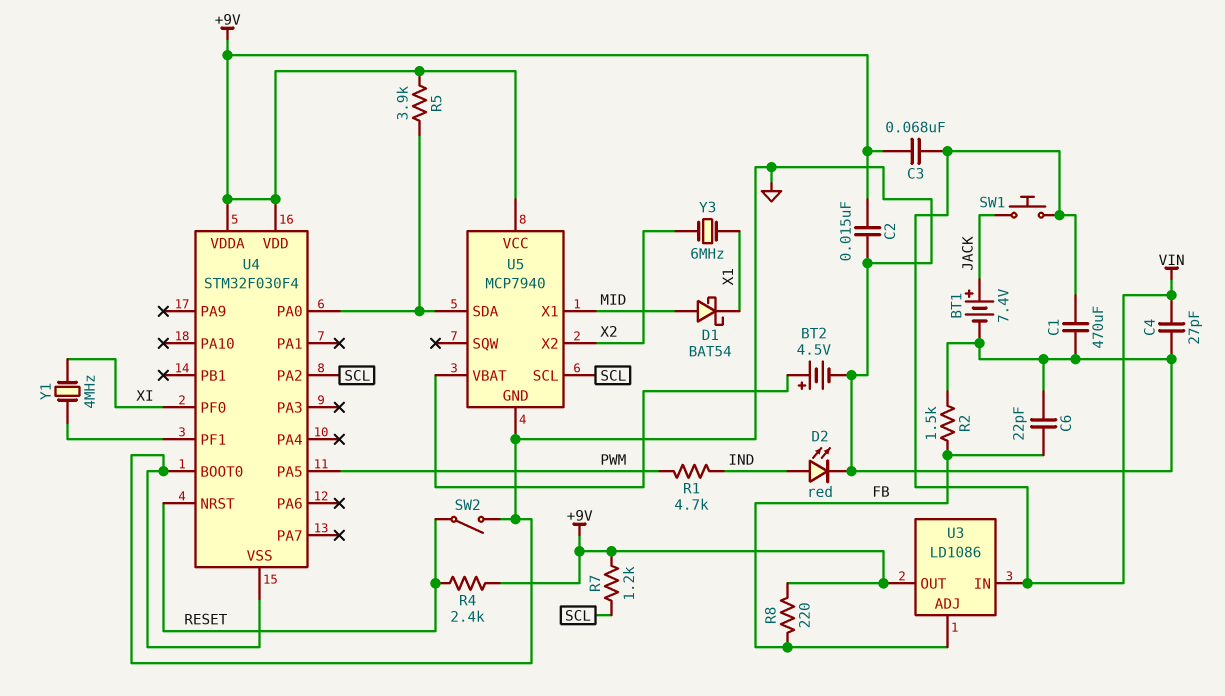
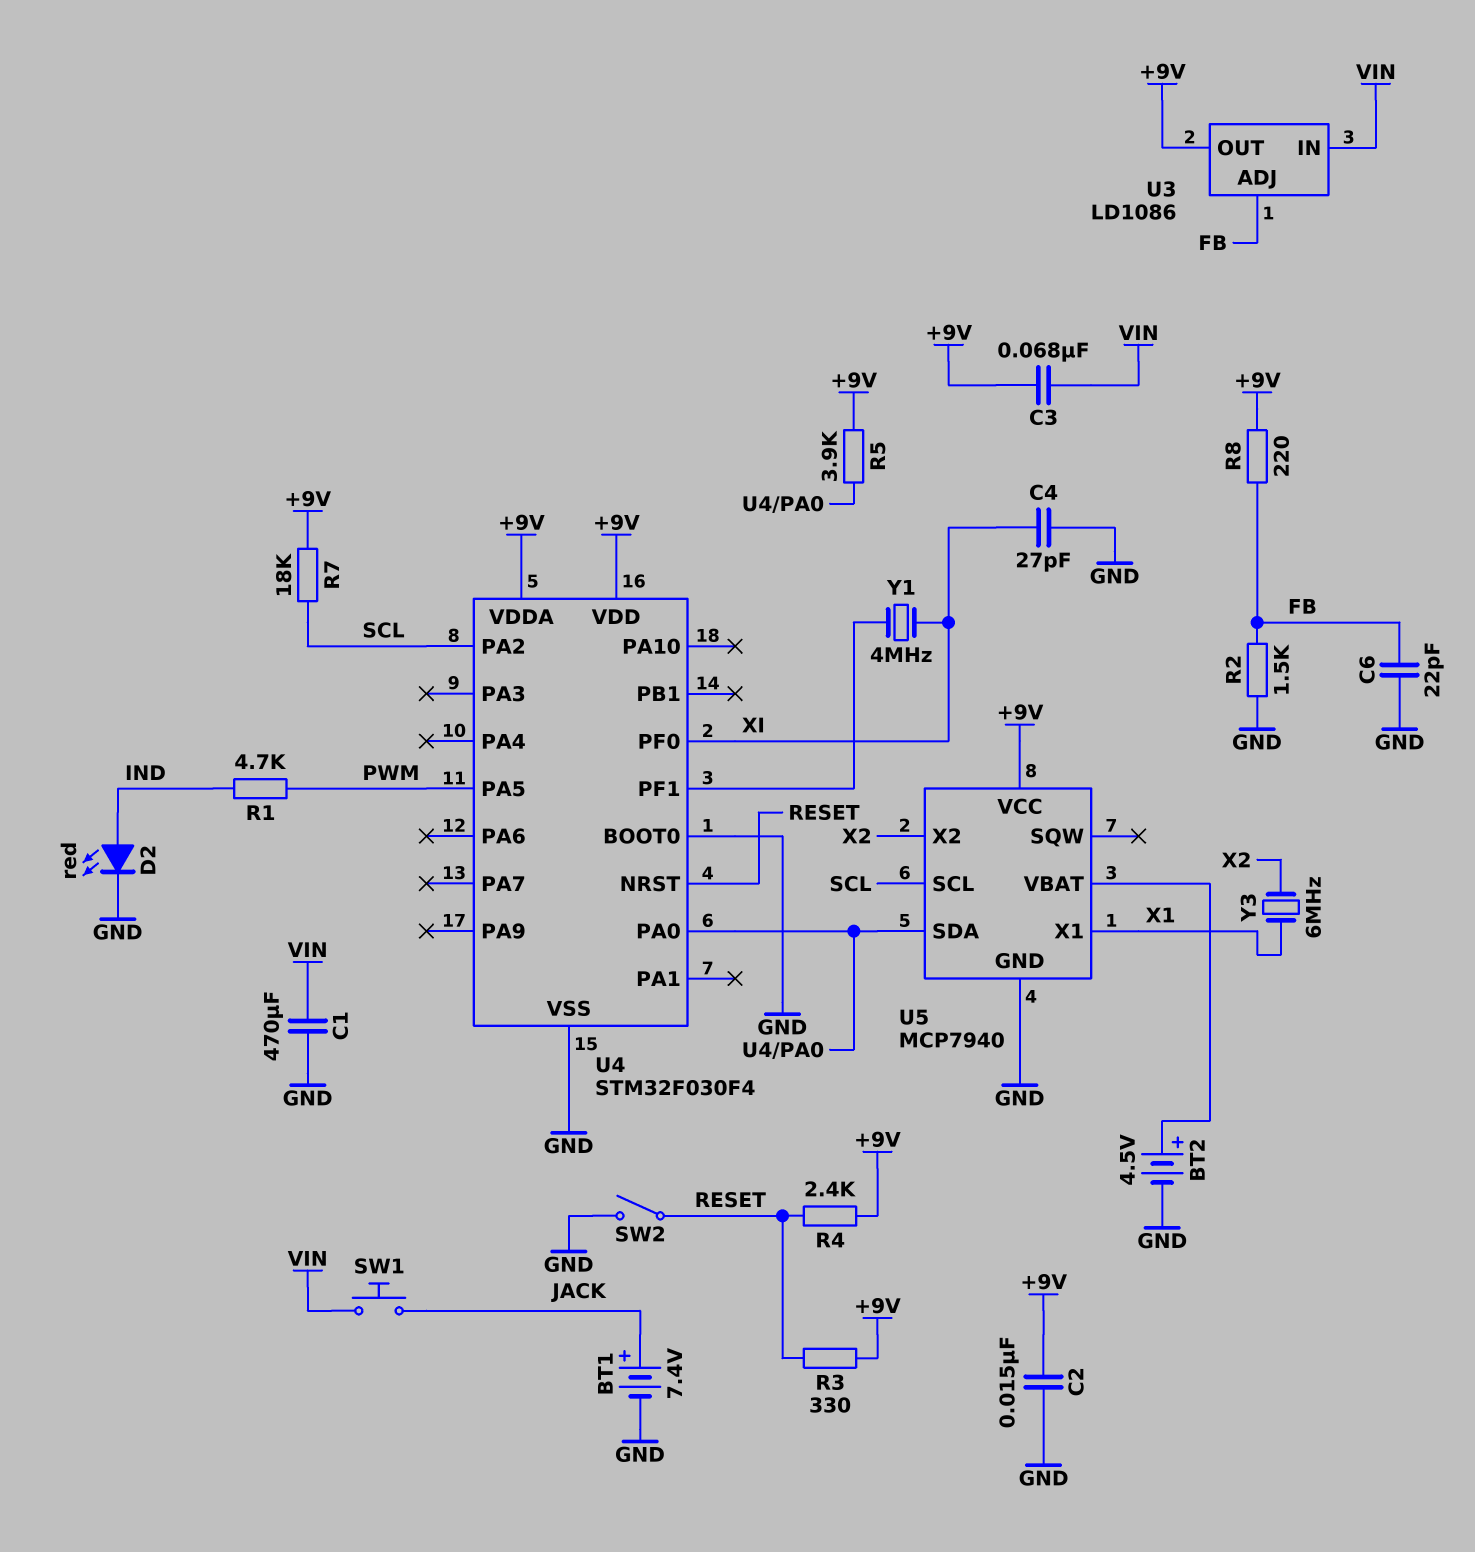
C4: 27pF (GND, VIN) -> 27pF (GND, XI)
D1: schottky BAT54 (A MID, K X1) -> none
R3: none -> 330 (+9V, RESET)
R7: 1.2k (+9V, SCL) -> 18k (+9V, SCL)
U5 pin X1: MID -> X1

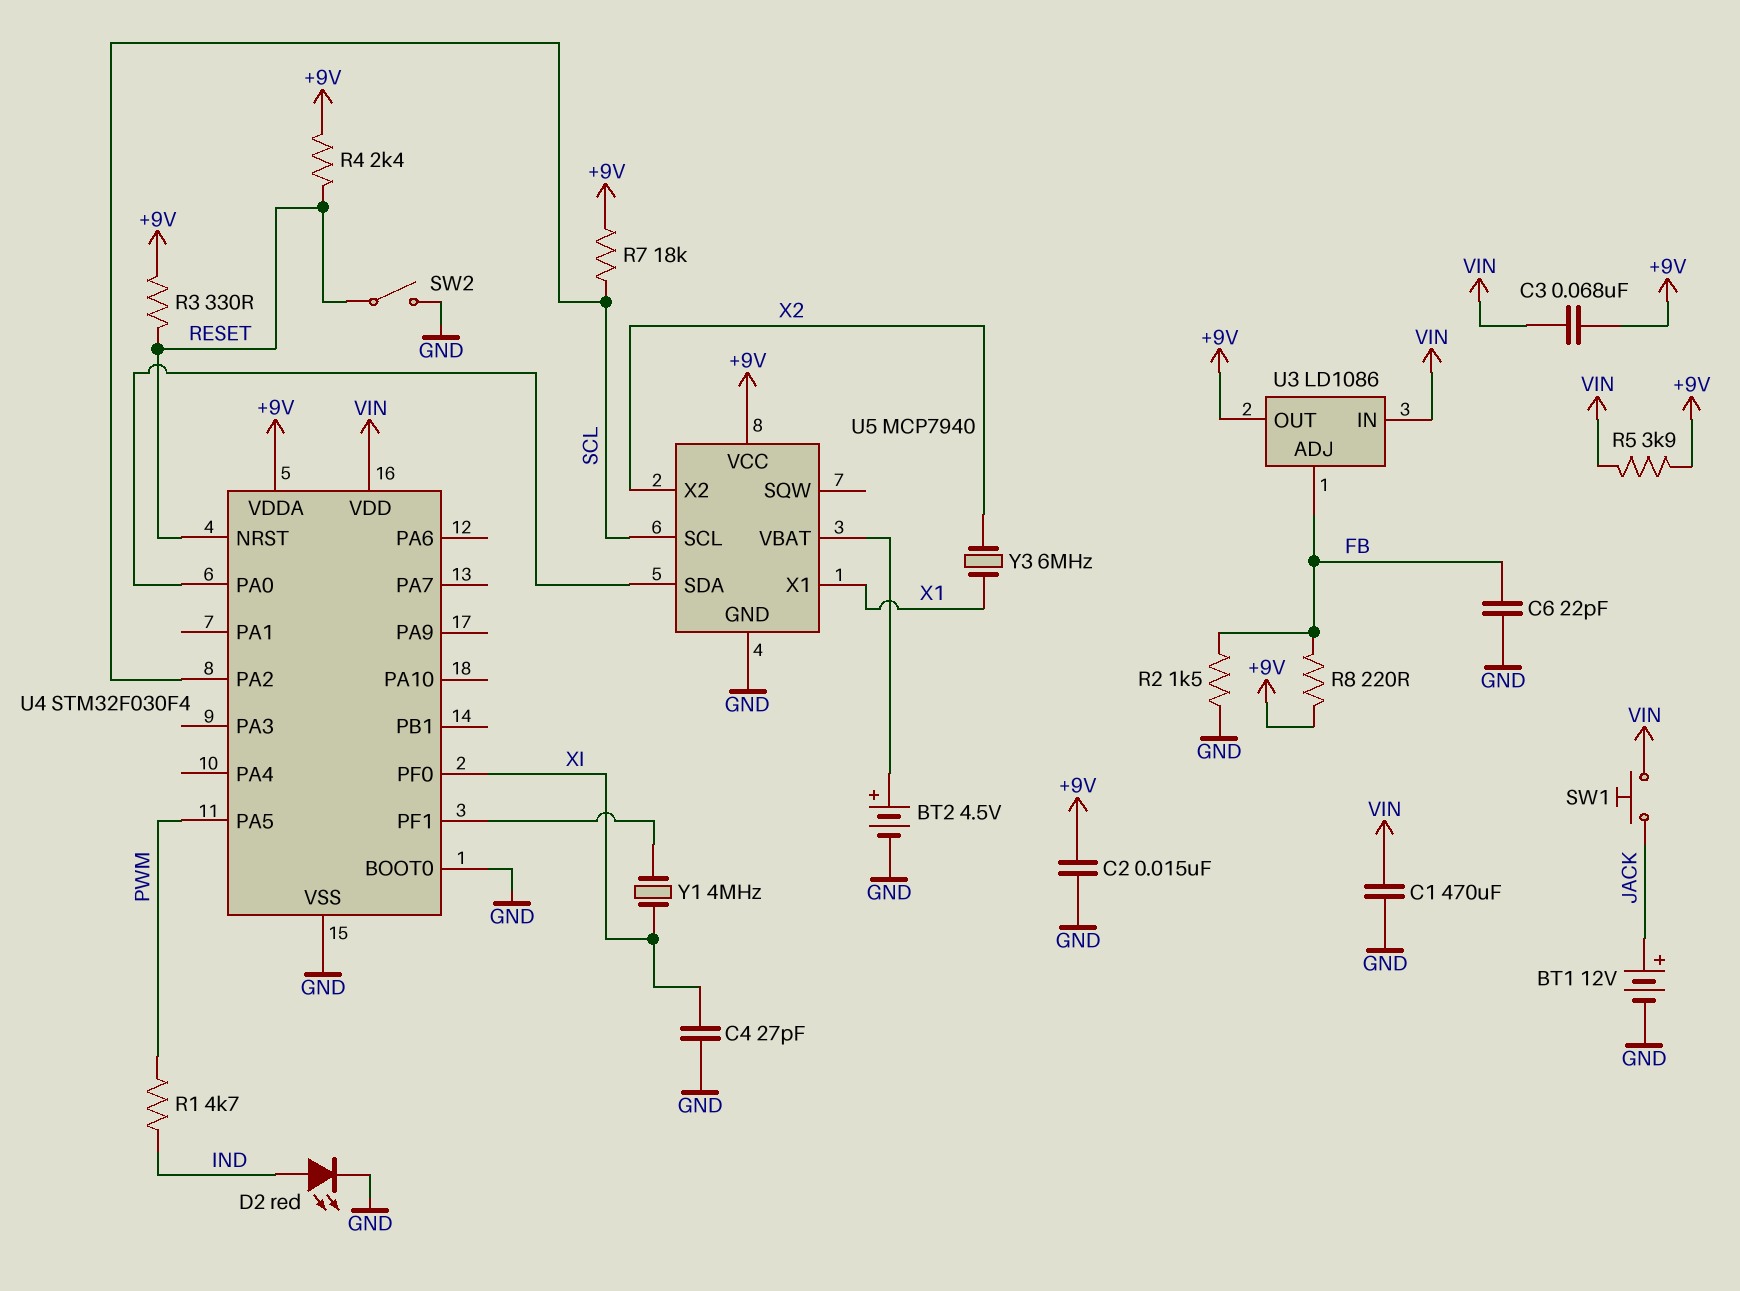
BT1: 7.4V (plus JACK, minus GND) -> 12V (plus JACK, minus GND)
R5: 3.9k (+9V, U4/PA0) -> 3.9k (+9V, VIN)
U4 pin VDD: +9V -> VIN

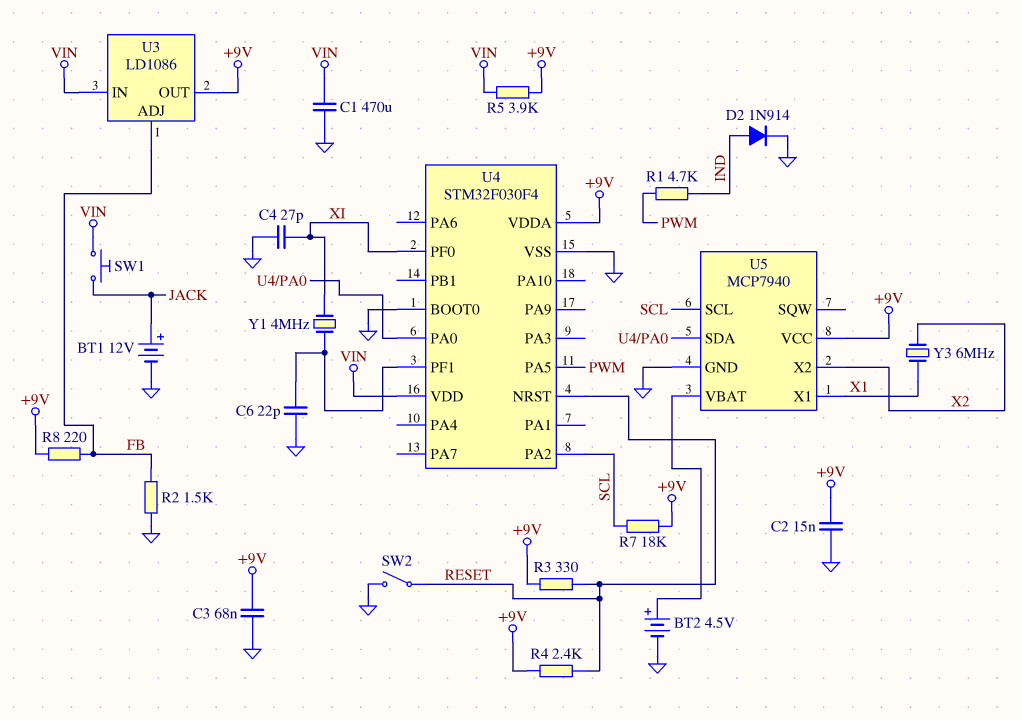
C3: 68nF (+9V, VIN) -> 68nF (+9V, GND)
C6: 22pF (FB, GND) -> 22pF (GND, U4/PF1)
D2: LED red (A IND, K GND) -> diode 1N914 (A IND, K GND)

